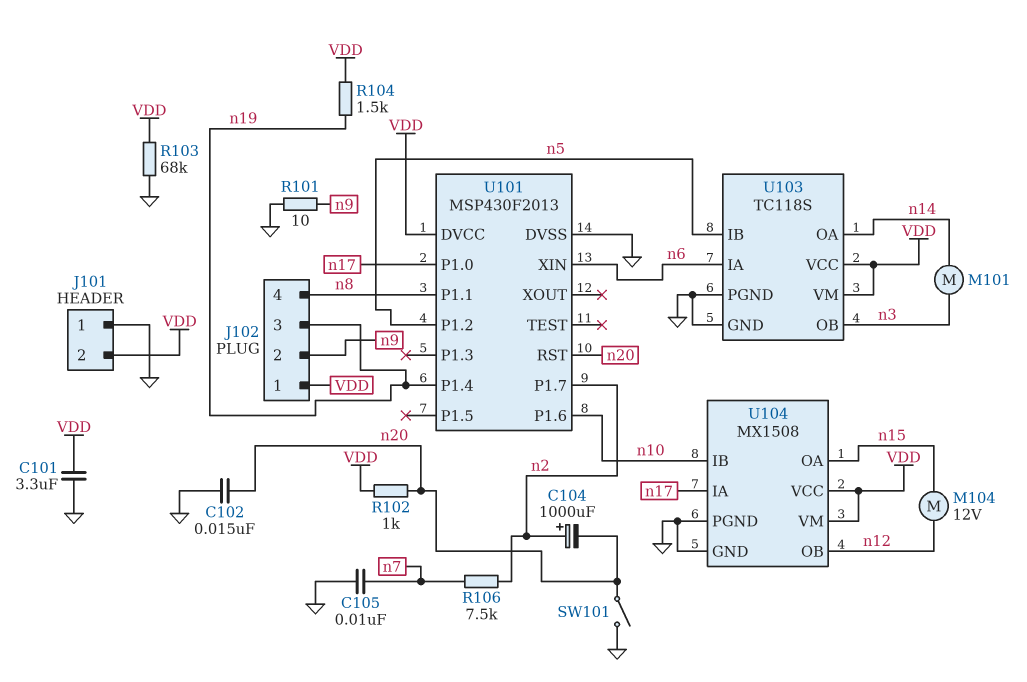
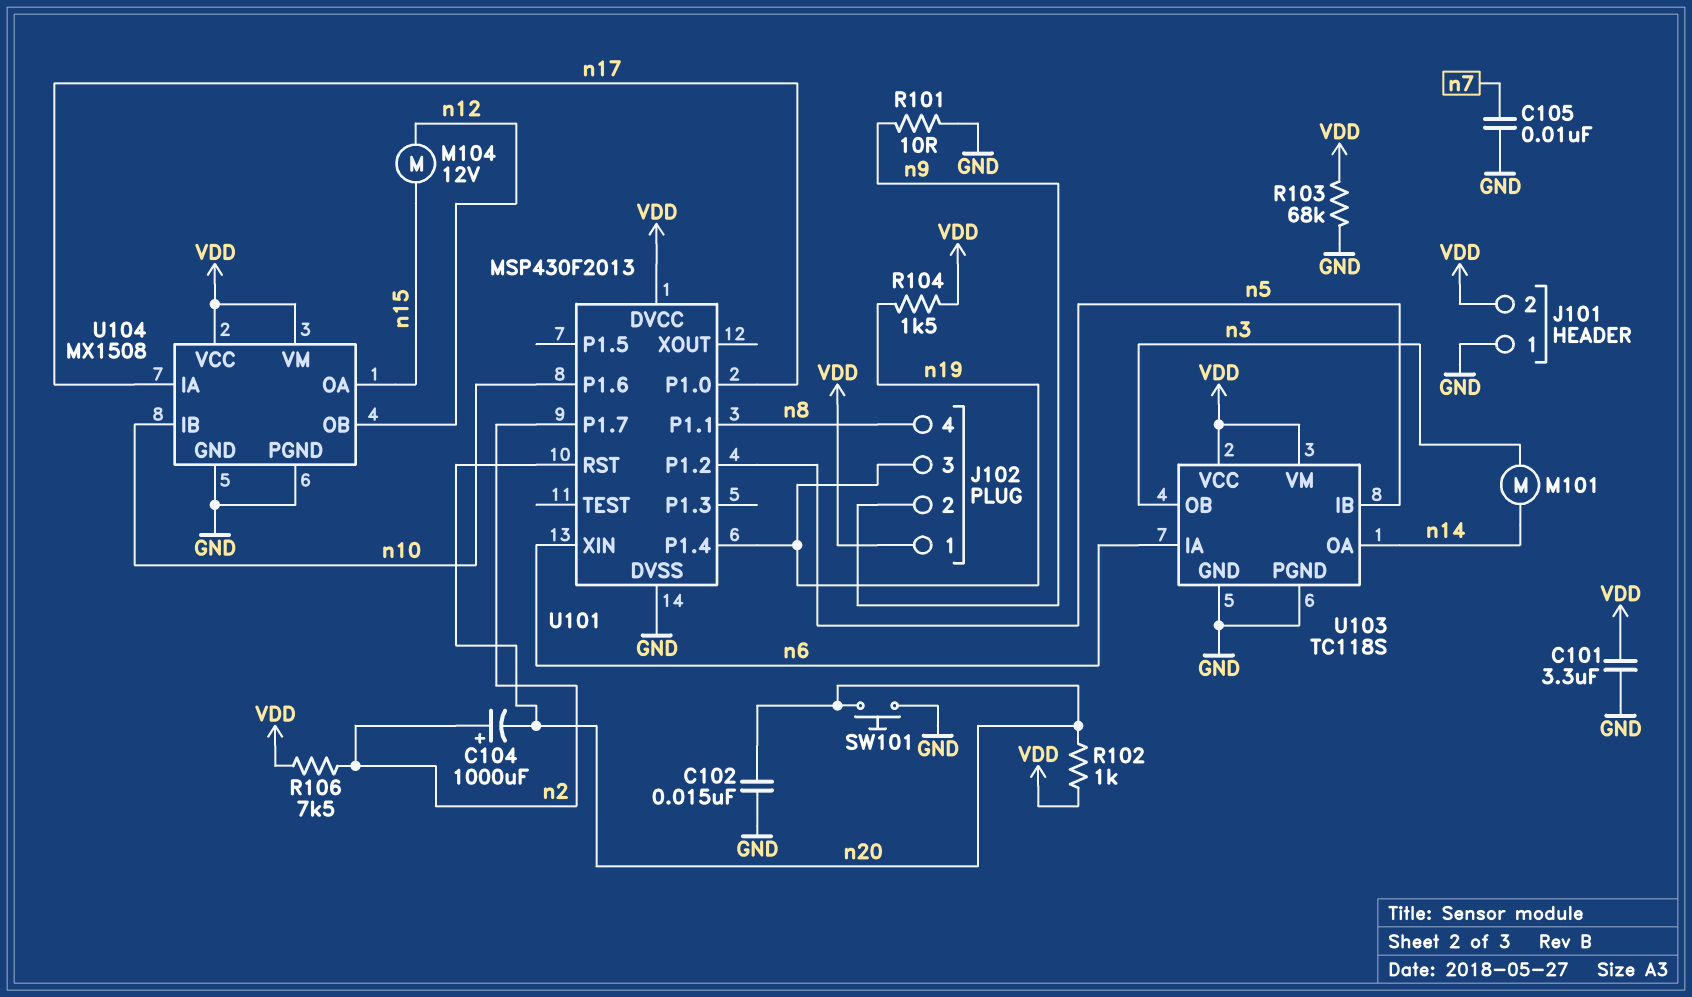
R106: 7.5k (n2, n7) -> 7.5k (VDD, n2)
SW101: switch (GND, n20) -> button (GND, n20)

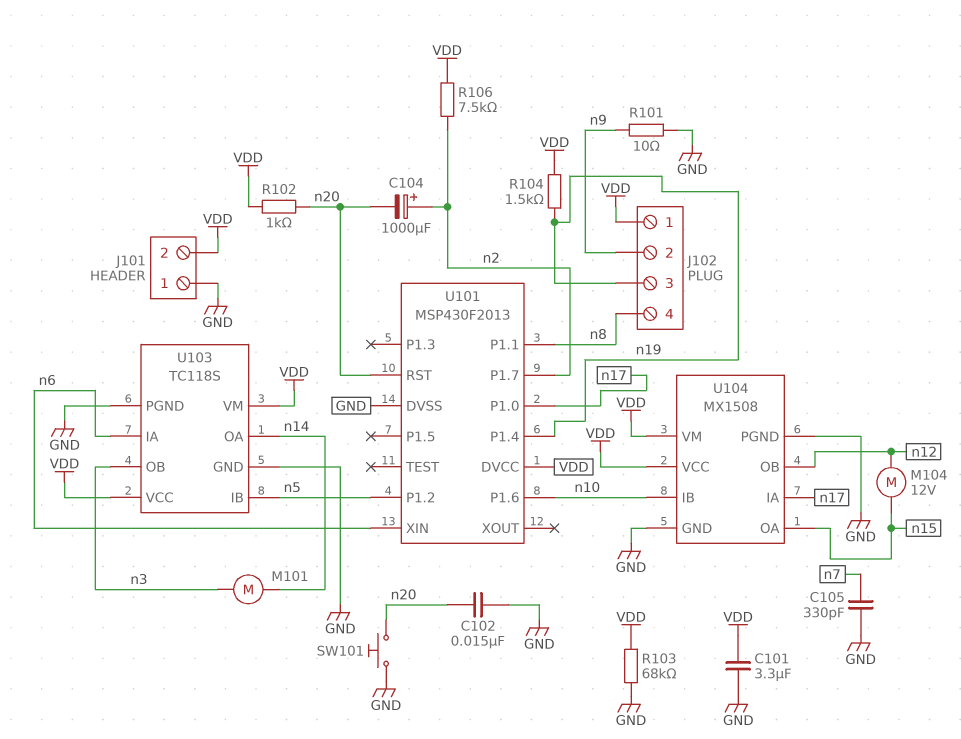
C105: 10nF (GND, n7) -> 330pF (GND, n7)

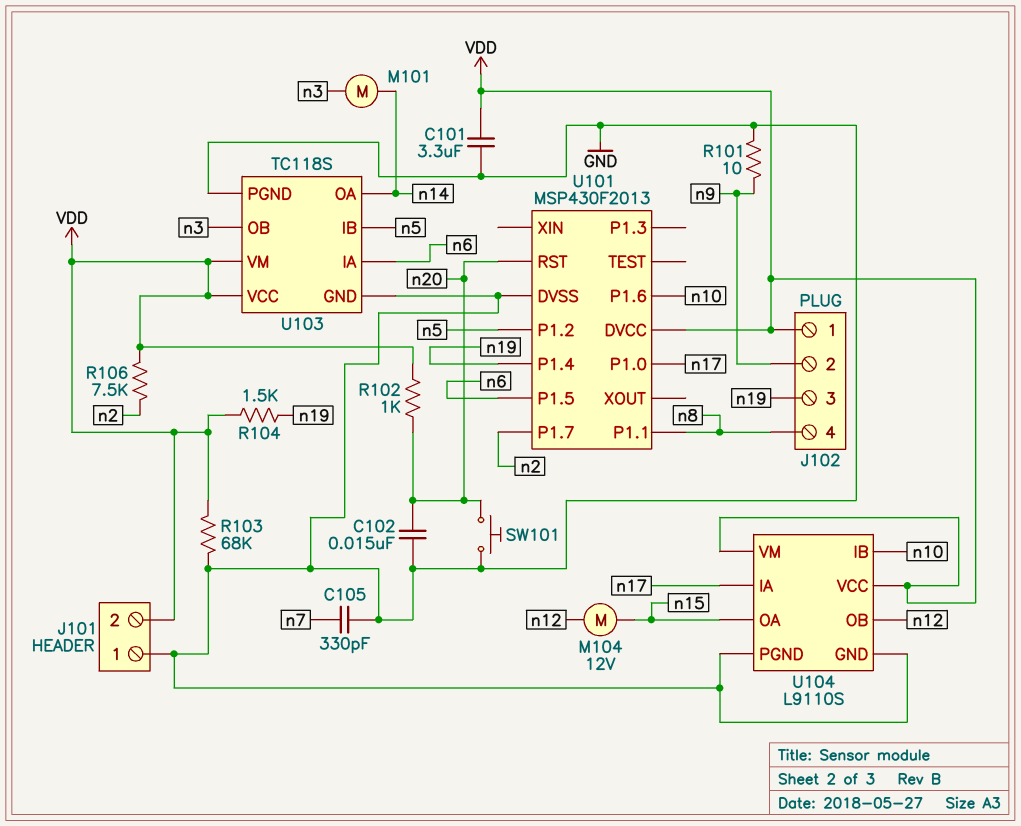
C104: 1000uF (plus n2, minus n20) -> none
U101 pin P1.5: none -> n6
U101 pin XIN: n6 -> none
U104: MX1508 -> L9110S

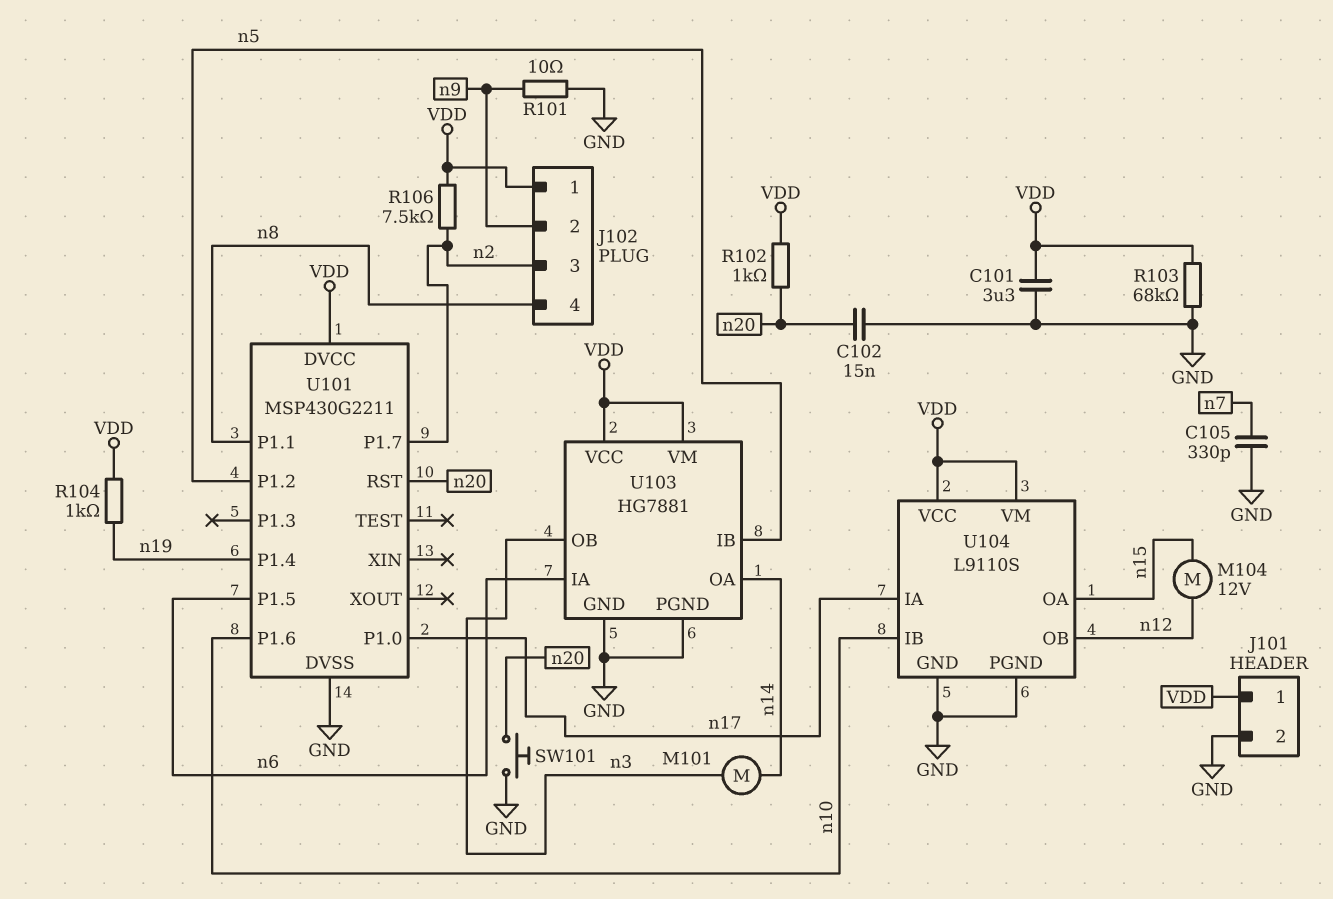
J101 pin 1: GND -> VDD
J101 pin 2: VDD -> GND
J102 pin 3: n19 -> n2
R104: 1.5k (VDD, n19) -> 1k (VDD, n19)
U101: MSP430F2013 -> MSP430G2211
U103: TC118S -> HG7881

